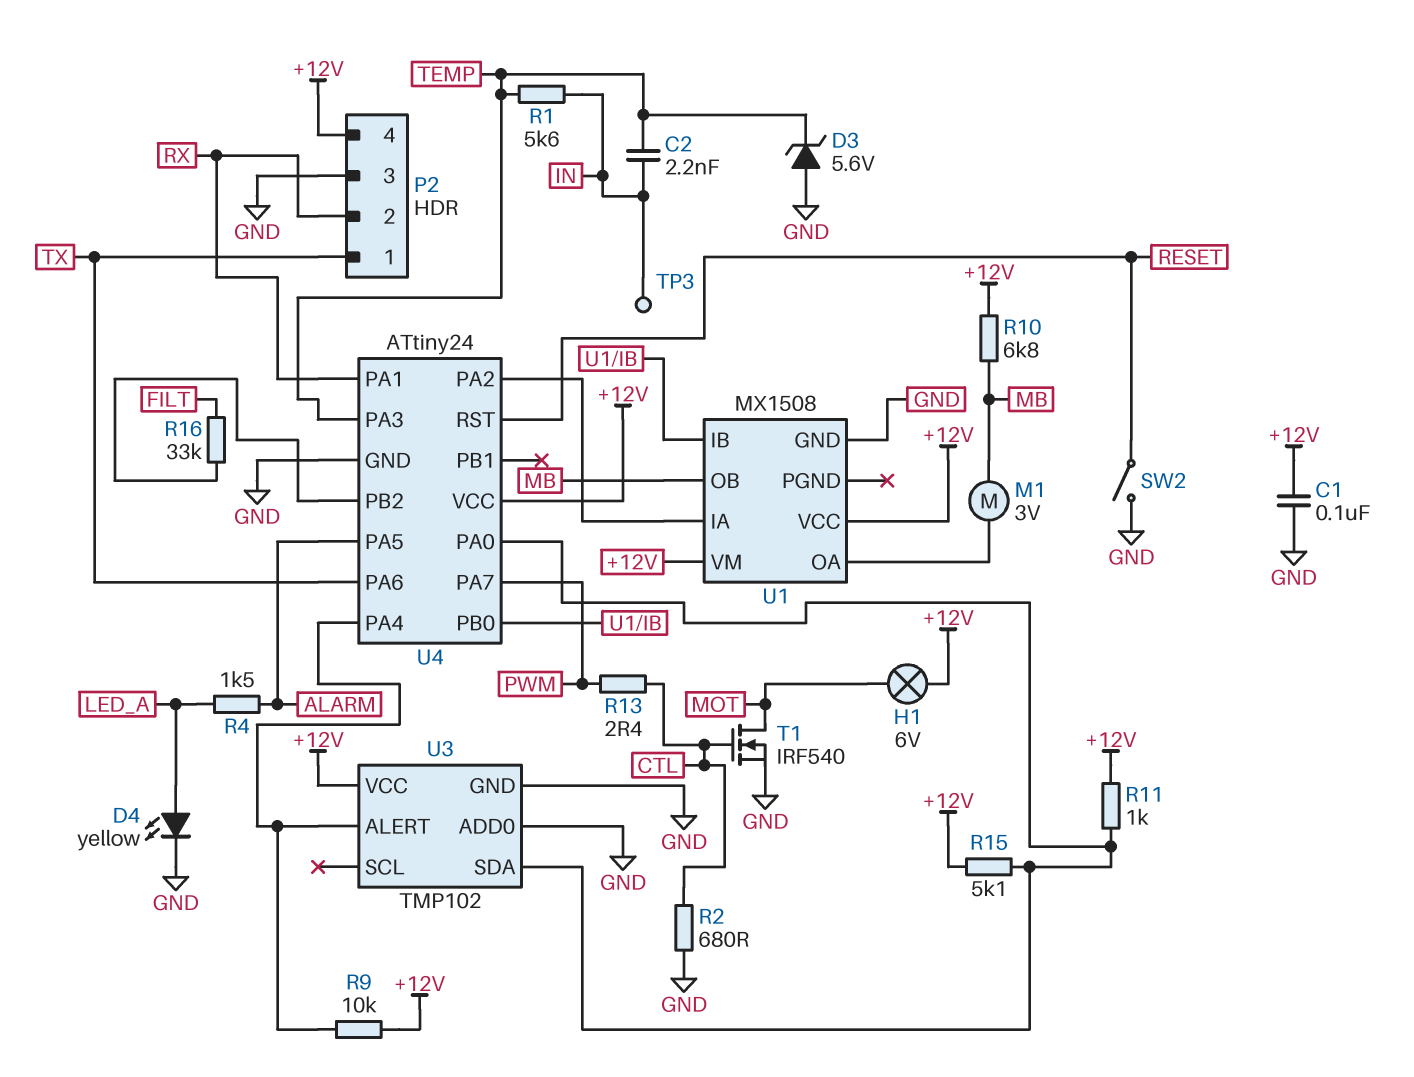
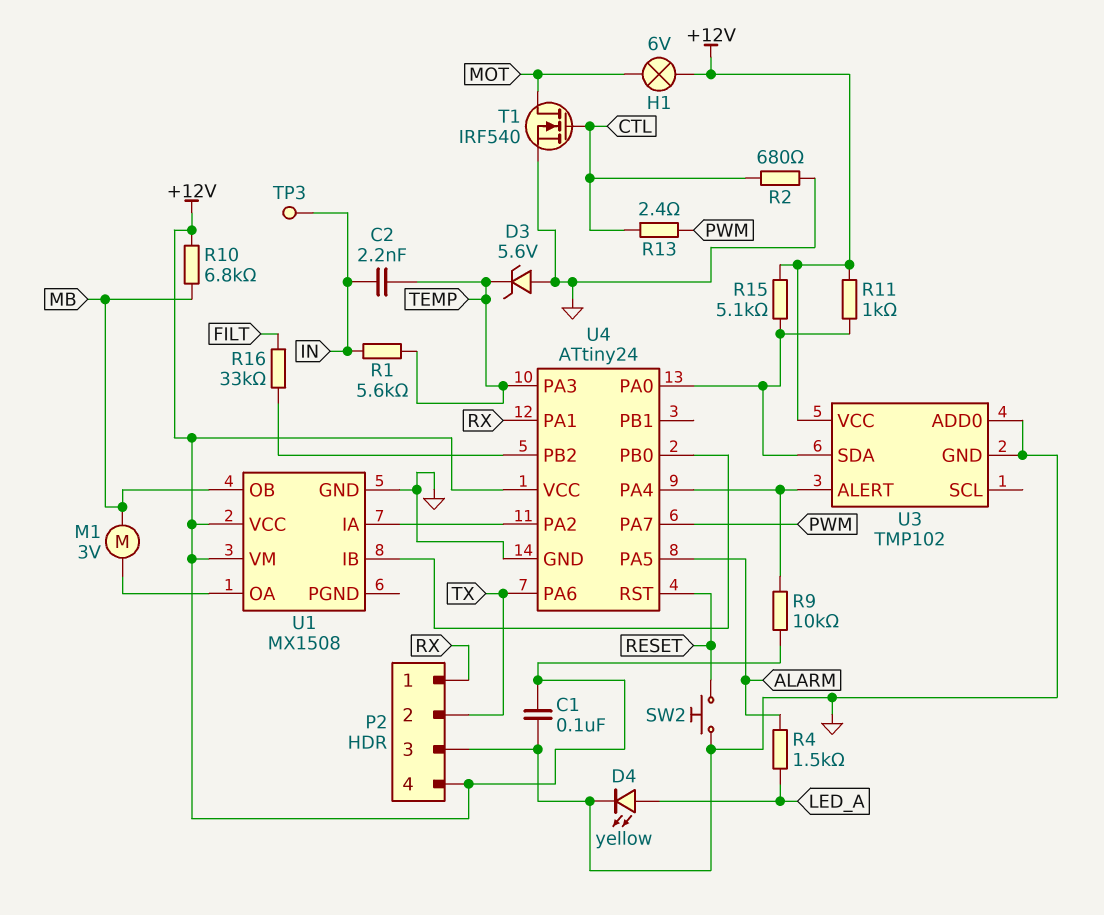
P2 pin 1: TX -> RX
P2 pin 2: RX -> TX
SW2: switch (GND, RESET) -> button (GND, RESET)

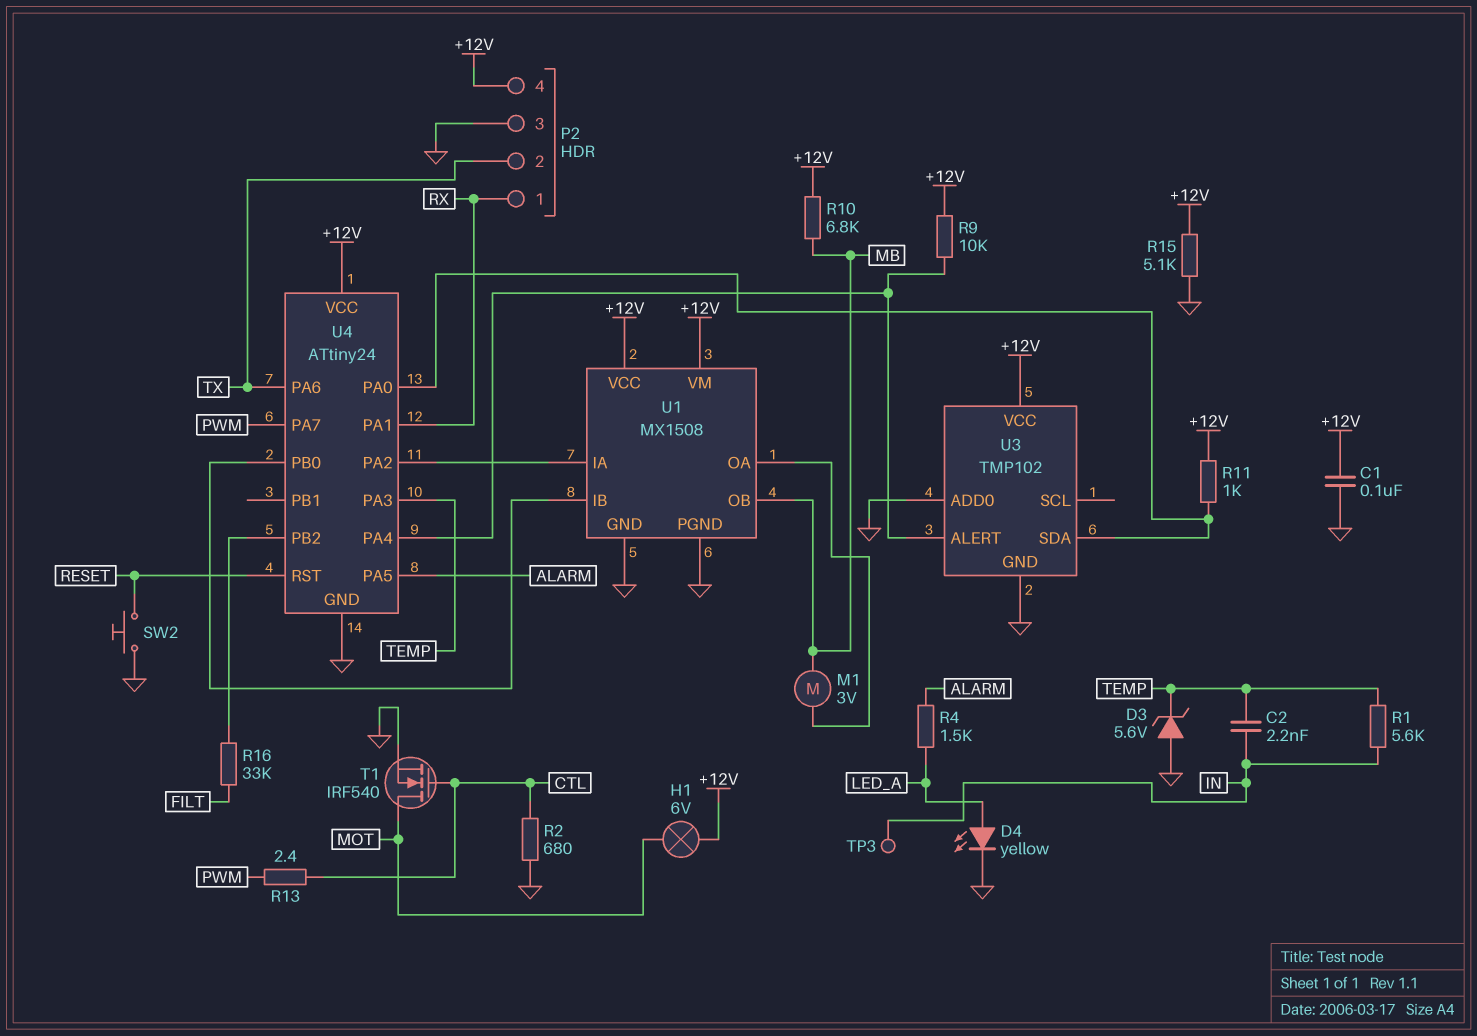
R15: 5.1k (+12V, U3/SDA) -> 5.1k (+12V, GND)
U1 pin PGND: none -> GND

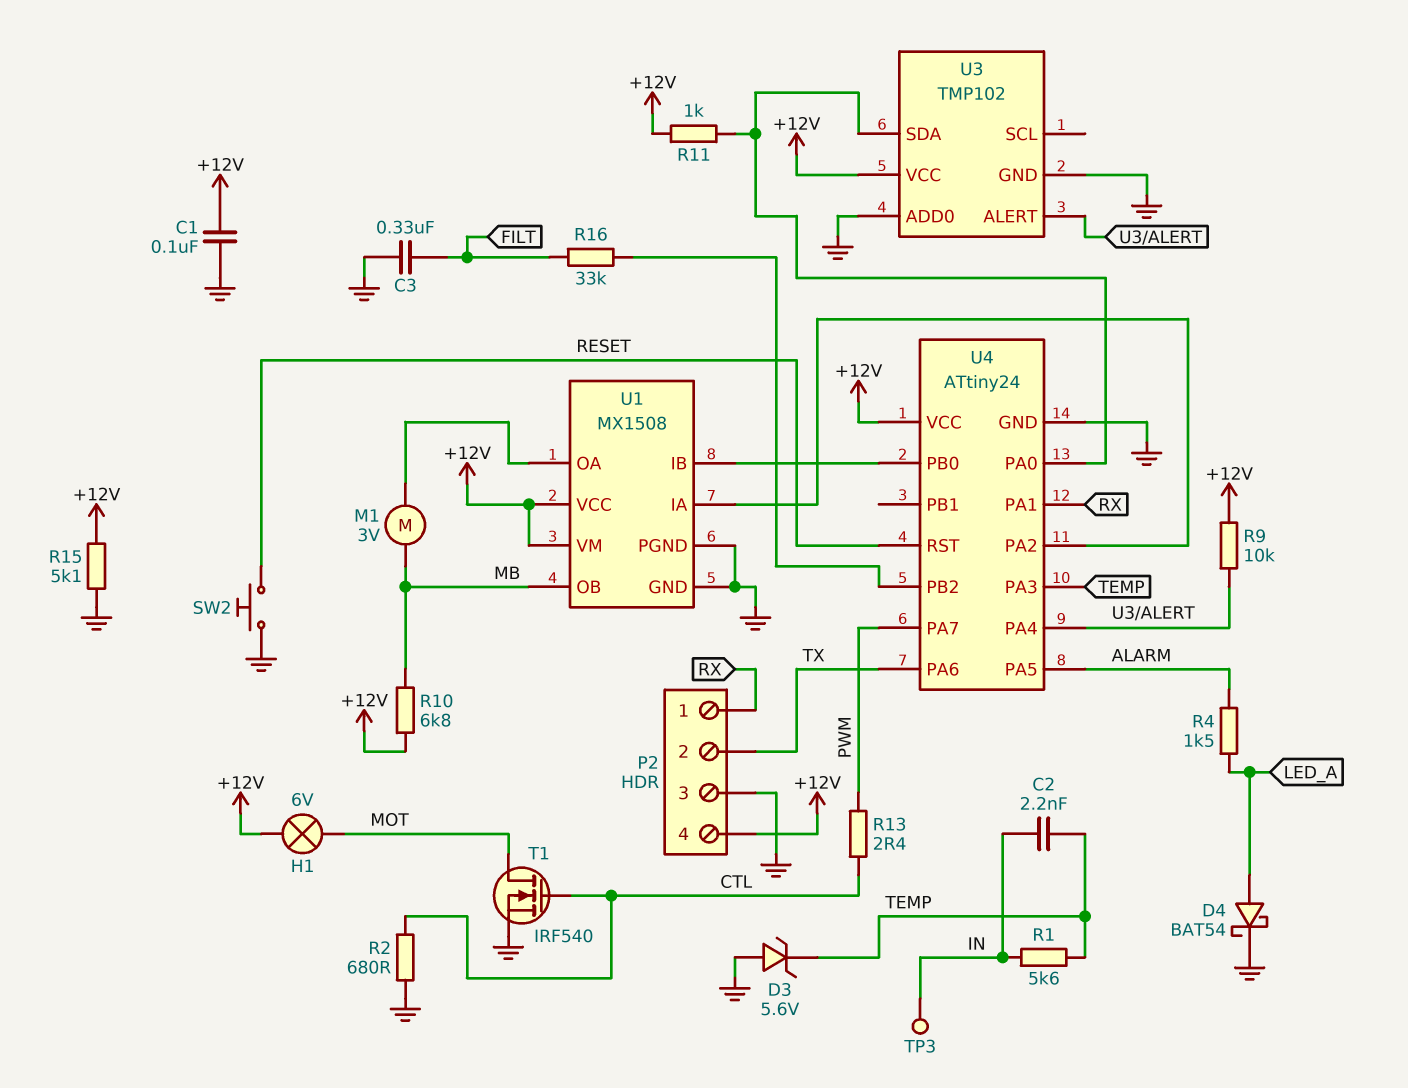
C3: none -> 330nF (FILT, GND)
D4: LED yellow (A LED_A, K GND) -> schottky BAT54 (A LED_A, K GND)

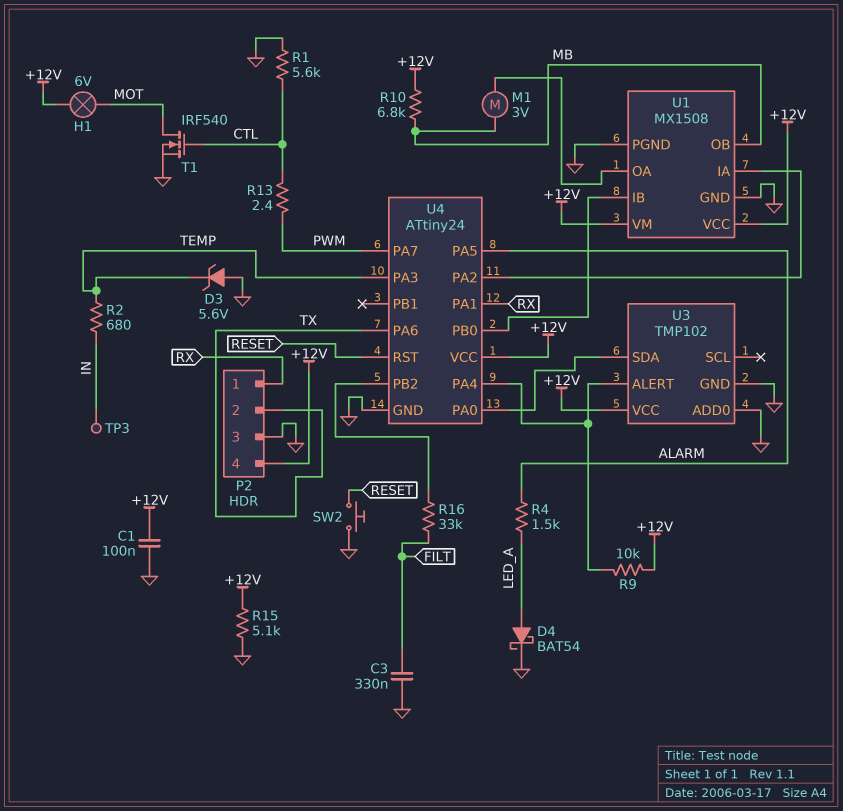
C2: 2.2nF (IN, TEMP) -> none
R1: 5.6k (IN, TEMP) -> 5.6k (CTL, GND)
R2: 680 (CTL, GND) -> 680 (IN, TEMP)
R11: 1k (+12V, U3/SDA) -> none

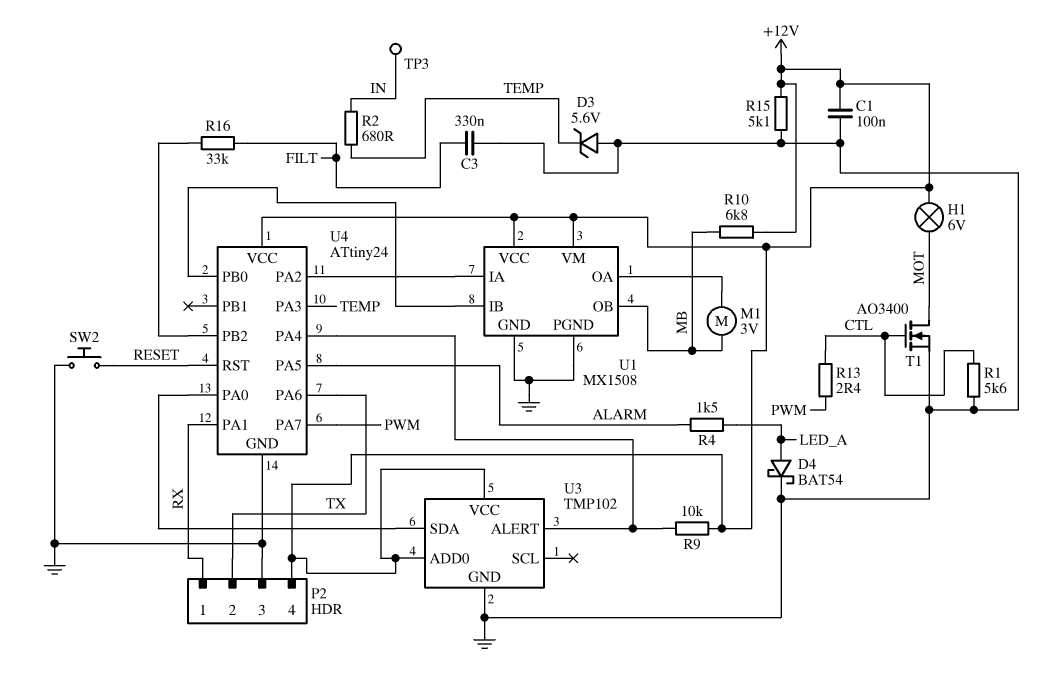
T1: NMOS IRF540 (G CTL, D MOT, S GND) -> NMOS AO3400 (G CTL, D MOT, S GND)
U3 pin ADD0: GND -> +12V

